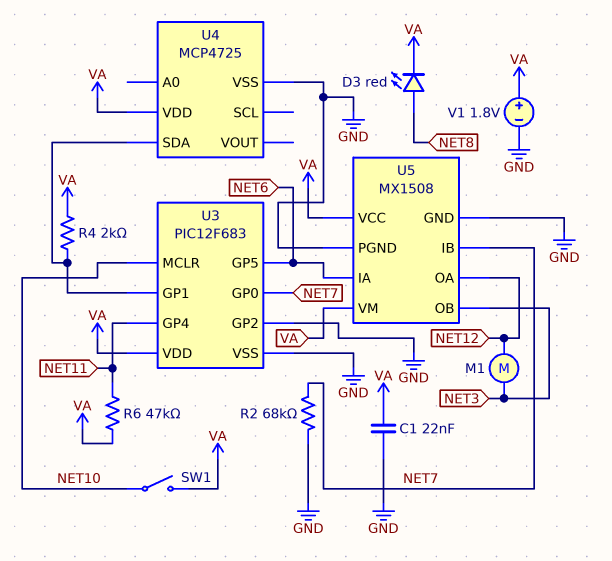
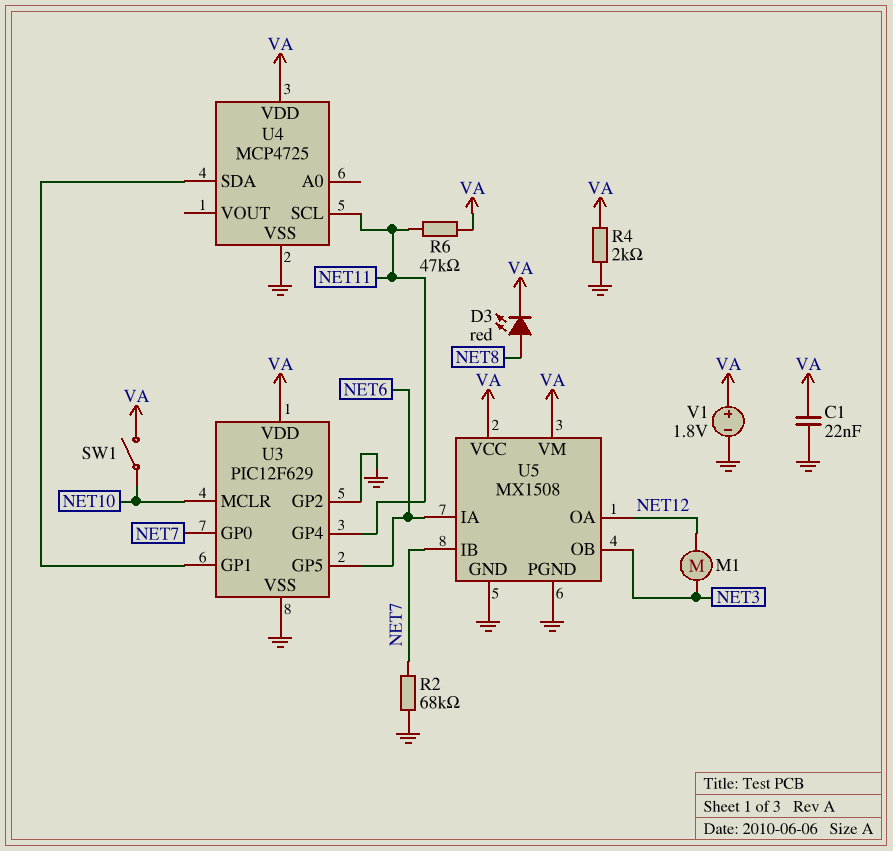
R4: 2k (U3/GP1, VA) -> 2k (GND, VA)
U3: PIC12F683 -> PIC12F629
U4 pin SCL: none -> NET11

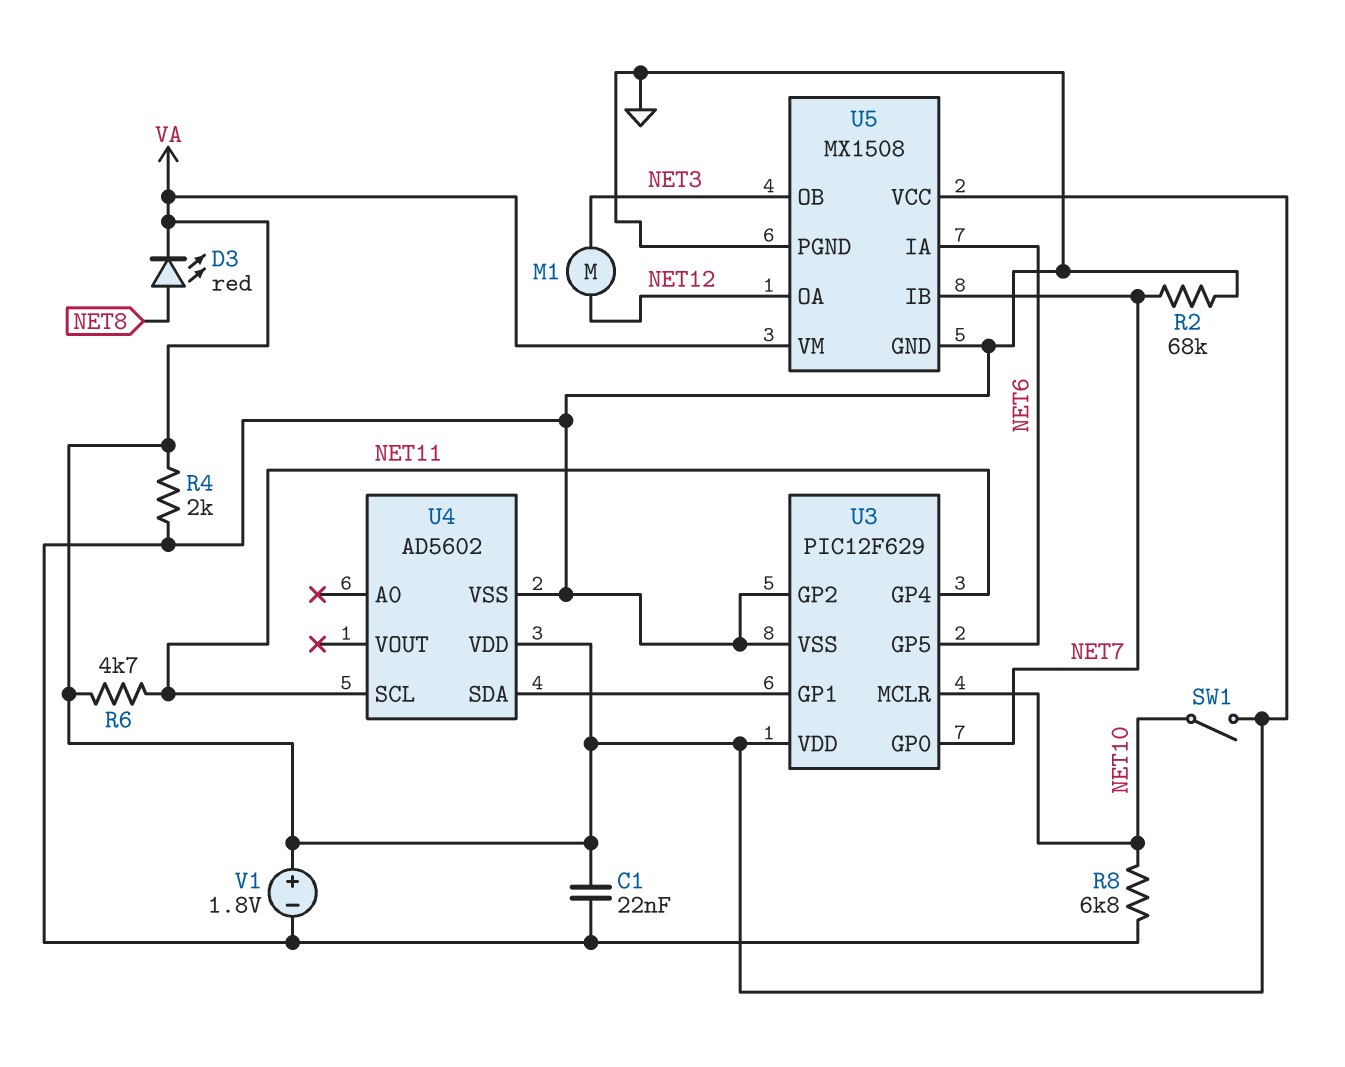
R6: 47k (NET11, VA) -> 4.7k (NET11, VA)
R8: none -> 6.8k (GND, NET10)
U4: MCP4725 -> AD5602

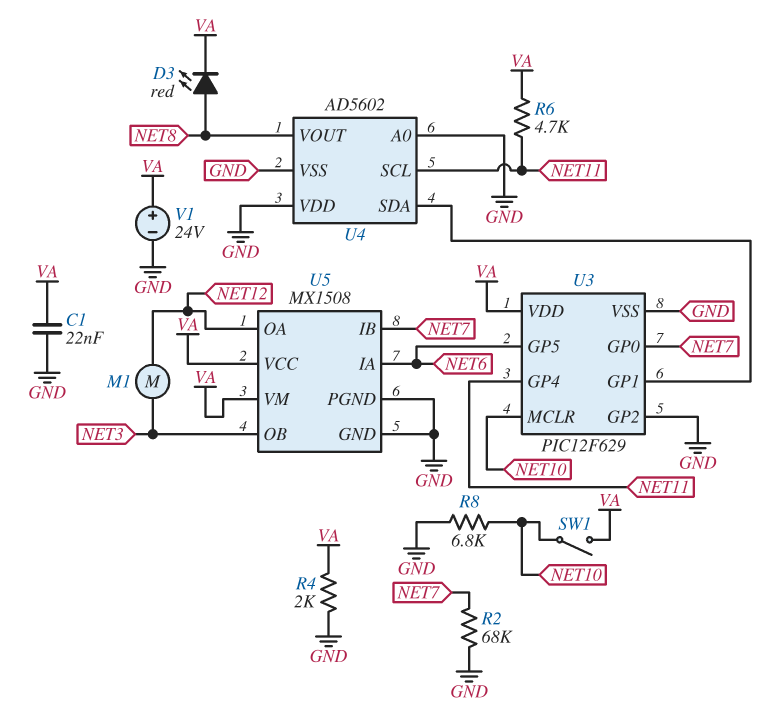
U4 pin A0: none -> GND
U4 pin VDD: VA -> GND
U4 pin VOUT: none -> NET8
V1: 1.8V (plus VA, minus GND) -> 24V (plus VA, minus GND)

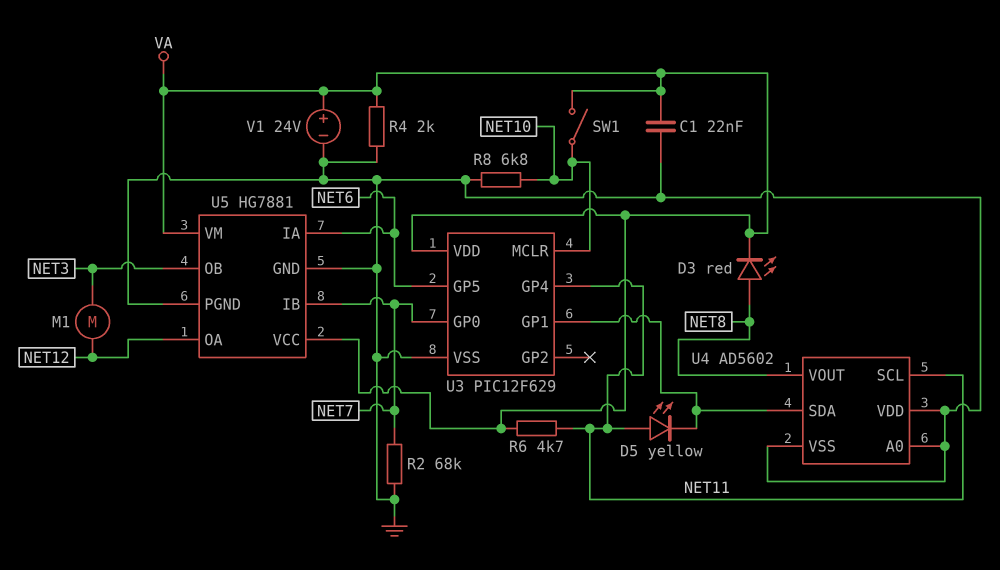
D5: none -> LED yellow (A NET11, K U3/GP1)
U3 pin GP2: GND -> none
U5: MX1508 -> HG7881

